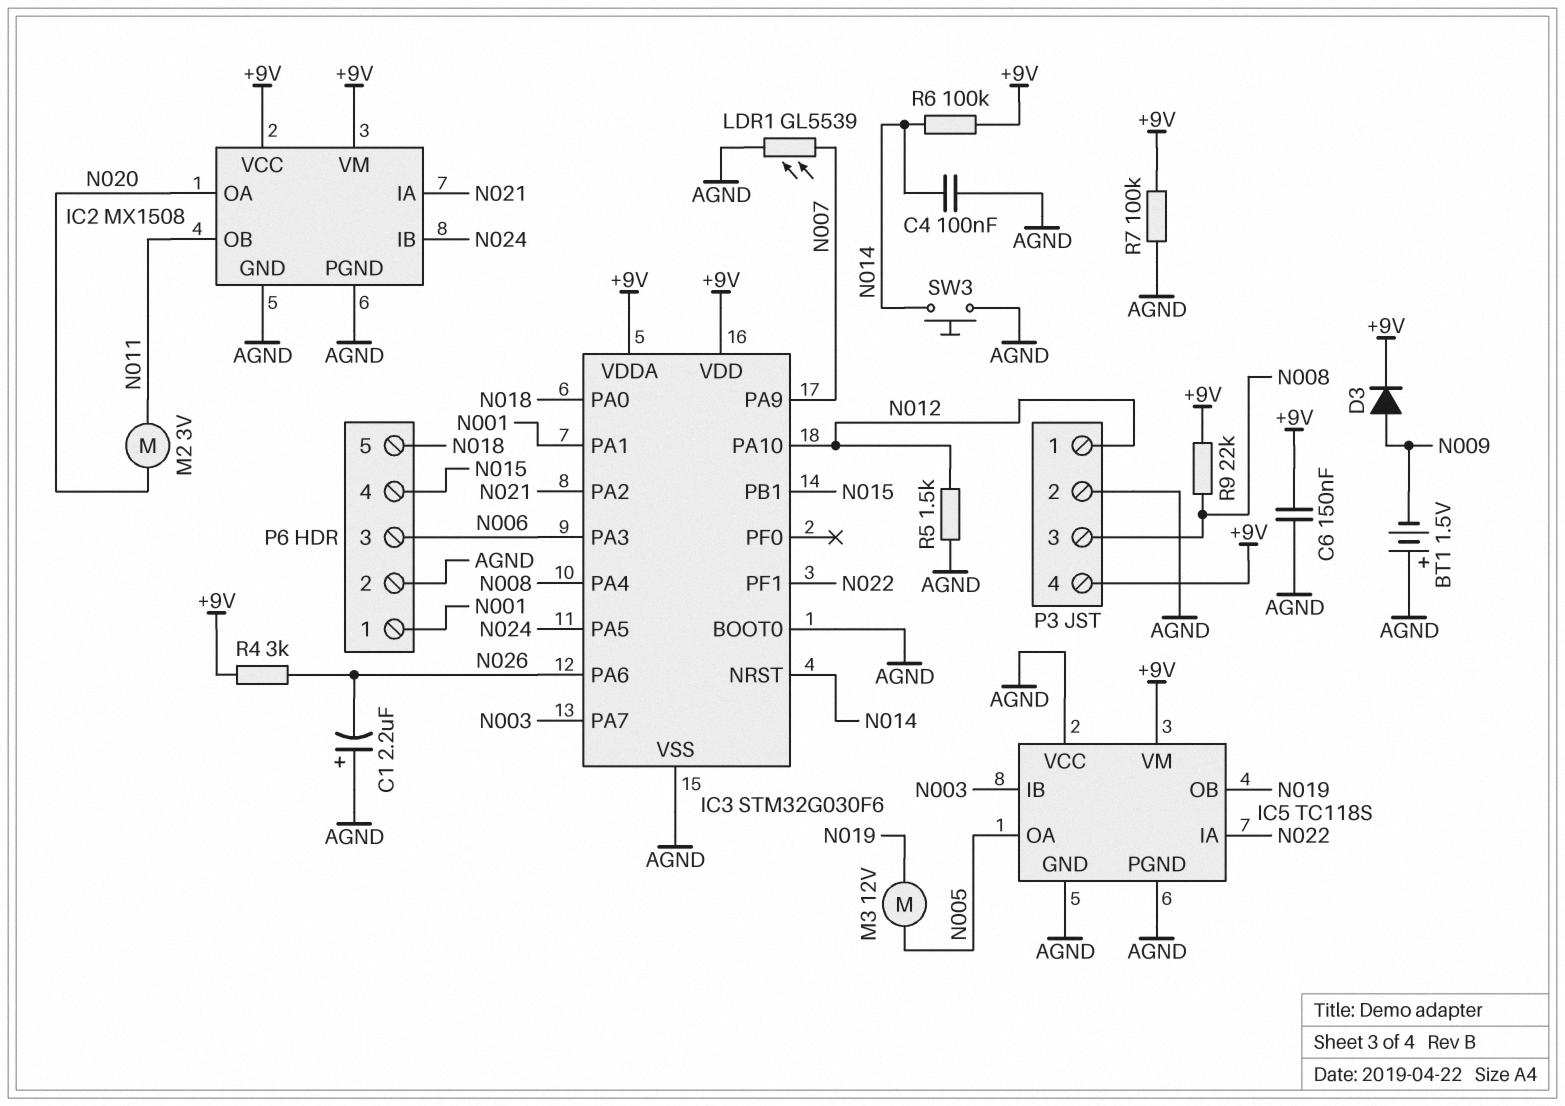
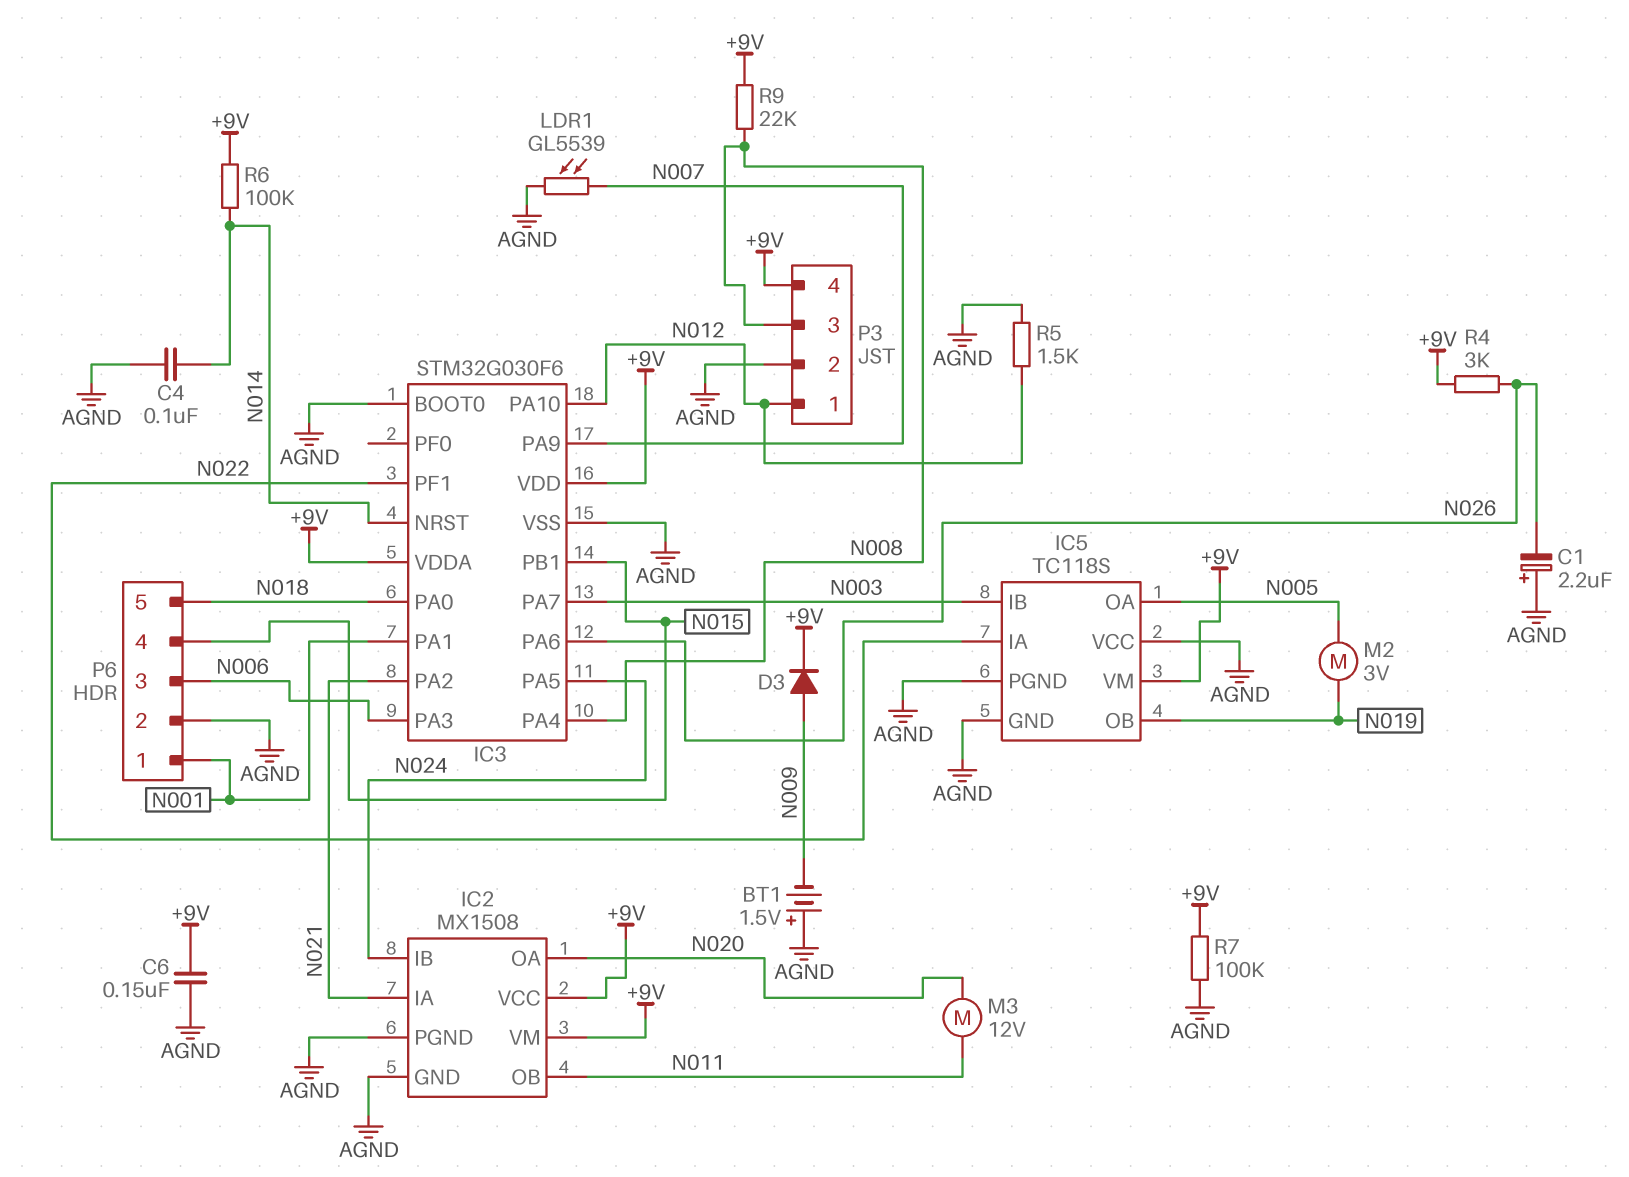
M2: motor 3V (N011, N020) -> motor 3V (N005, N019)
M3: motor 12V (N005, N019) -> motor 12V (N011, N020)
SW3: button (AGND, N014) -> none

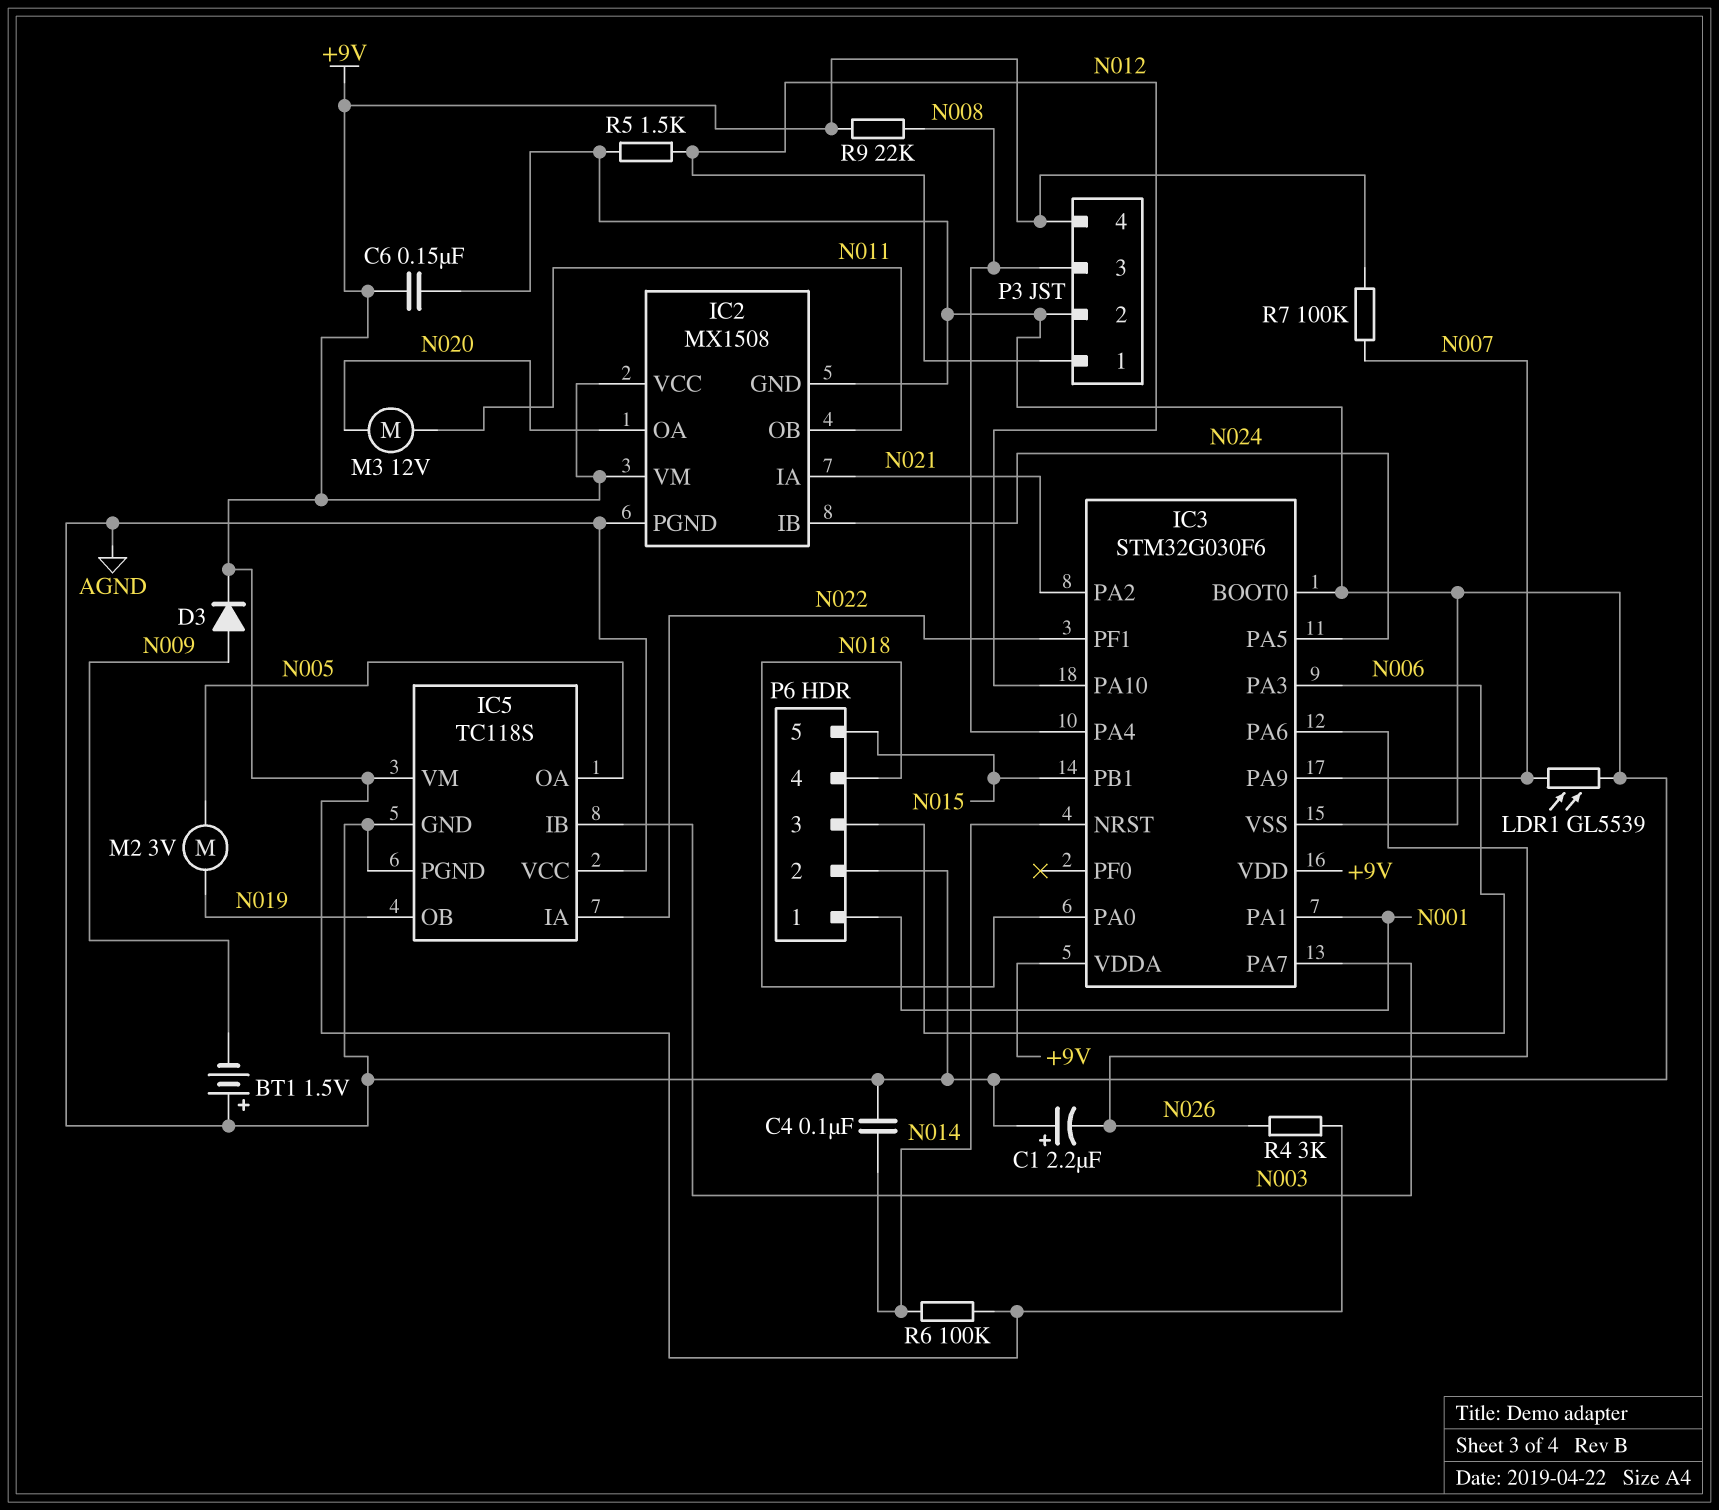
P6 pin 4: N015 -> N018
P6 pin 5: N018 -> N015
R7: 100k (+9V, AGND) -> 100k (+9V, N007)

